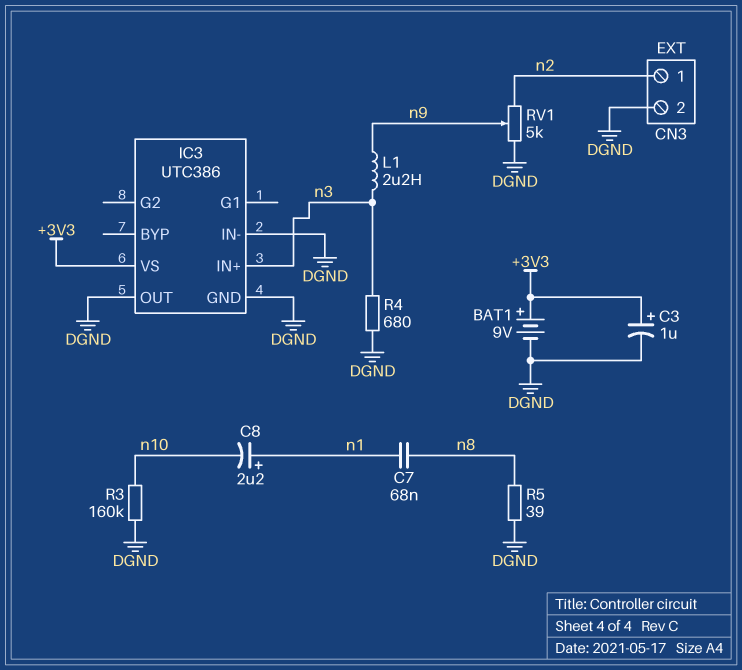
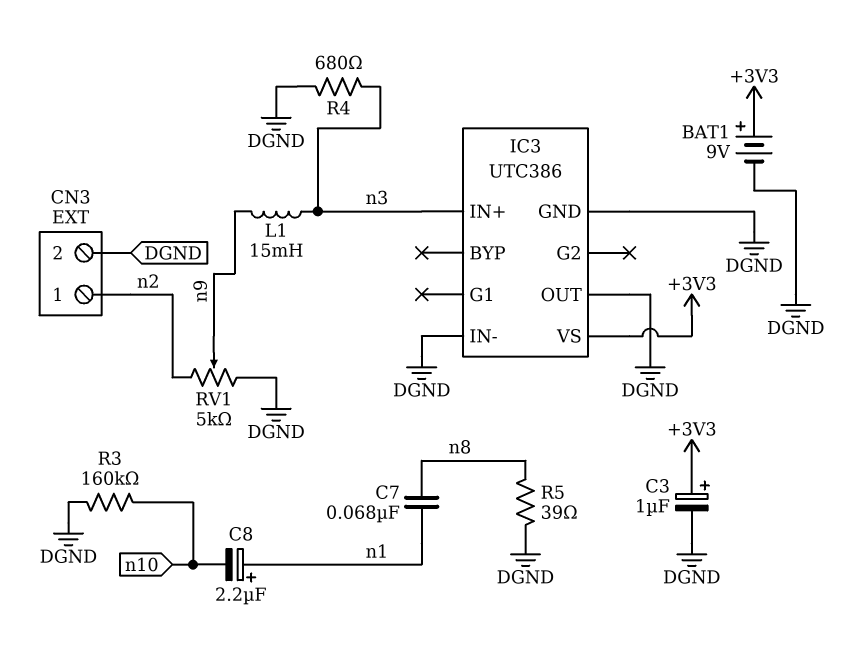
L1: 2.2uH (n3, n9) -> 15mH (n3, n9)

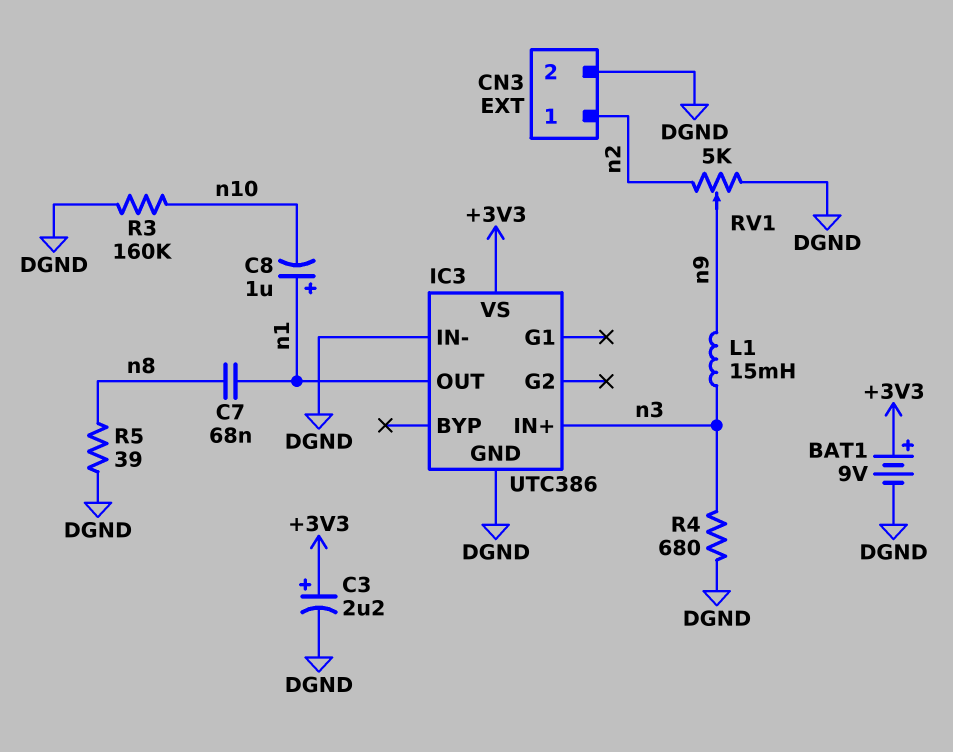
C3: 1uF (plus +3V3, minus DGND) -> 2.2uF (plus +3V3, minus DGND)
C8: 2.2uF (plus n1, minus n10) -> 1uF (plus n1, minus n10)
IC3 pin OUT: DGND -> n1

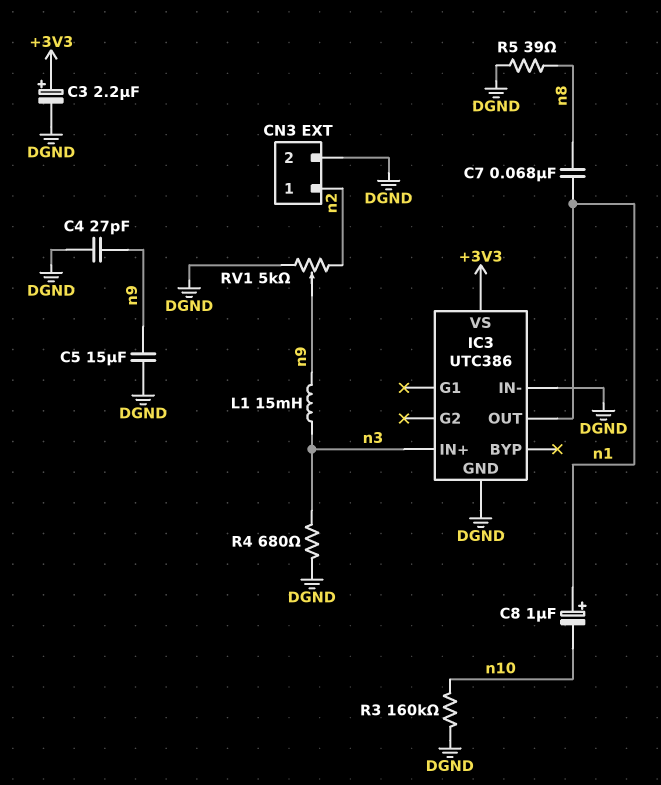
BAT1: 9V (plus +3V3, minus DGND) -> none
C4: none -> 27pF (DGND, n9)
C5: none -> 15uF (DGND, n9)

